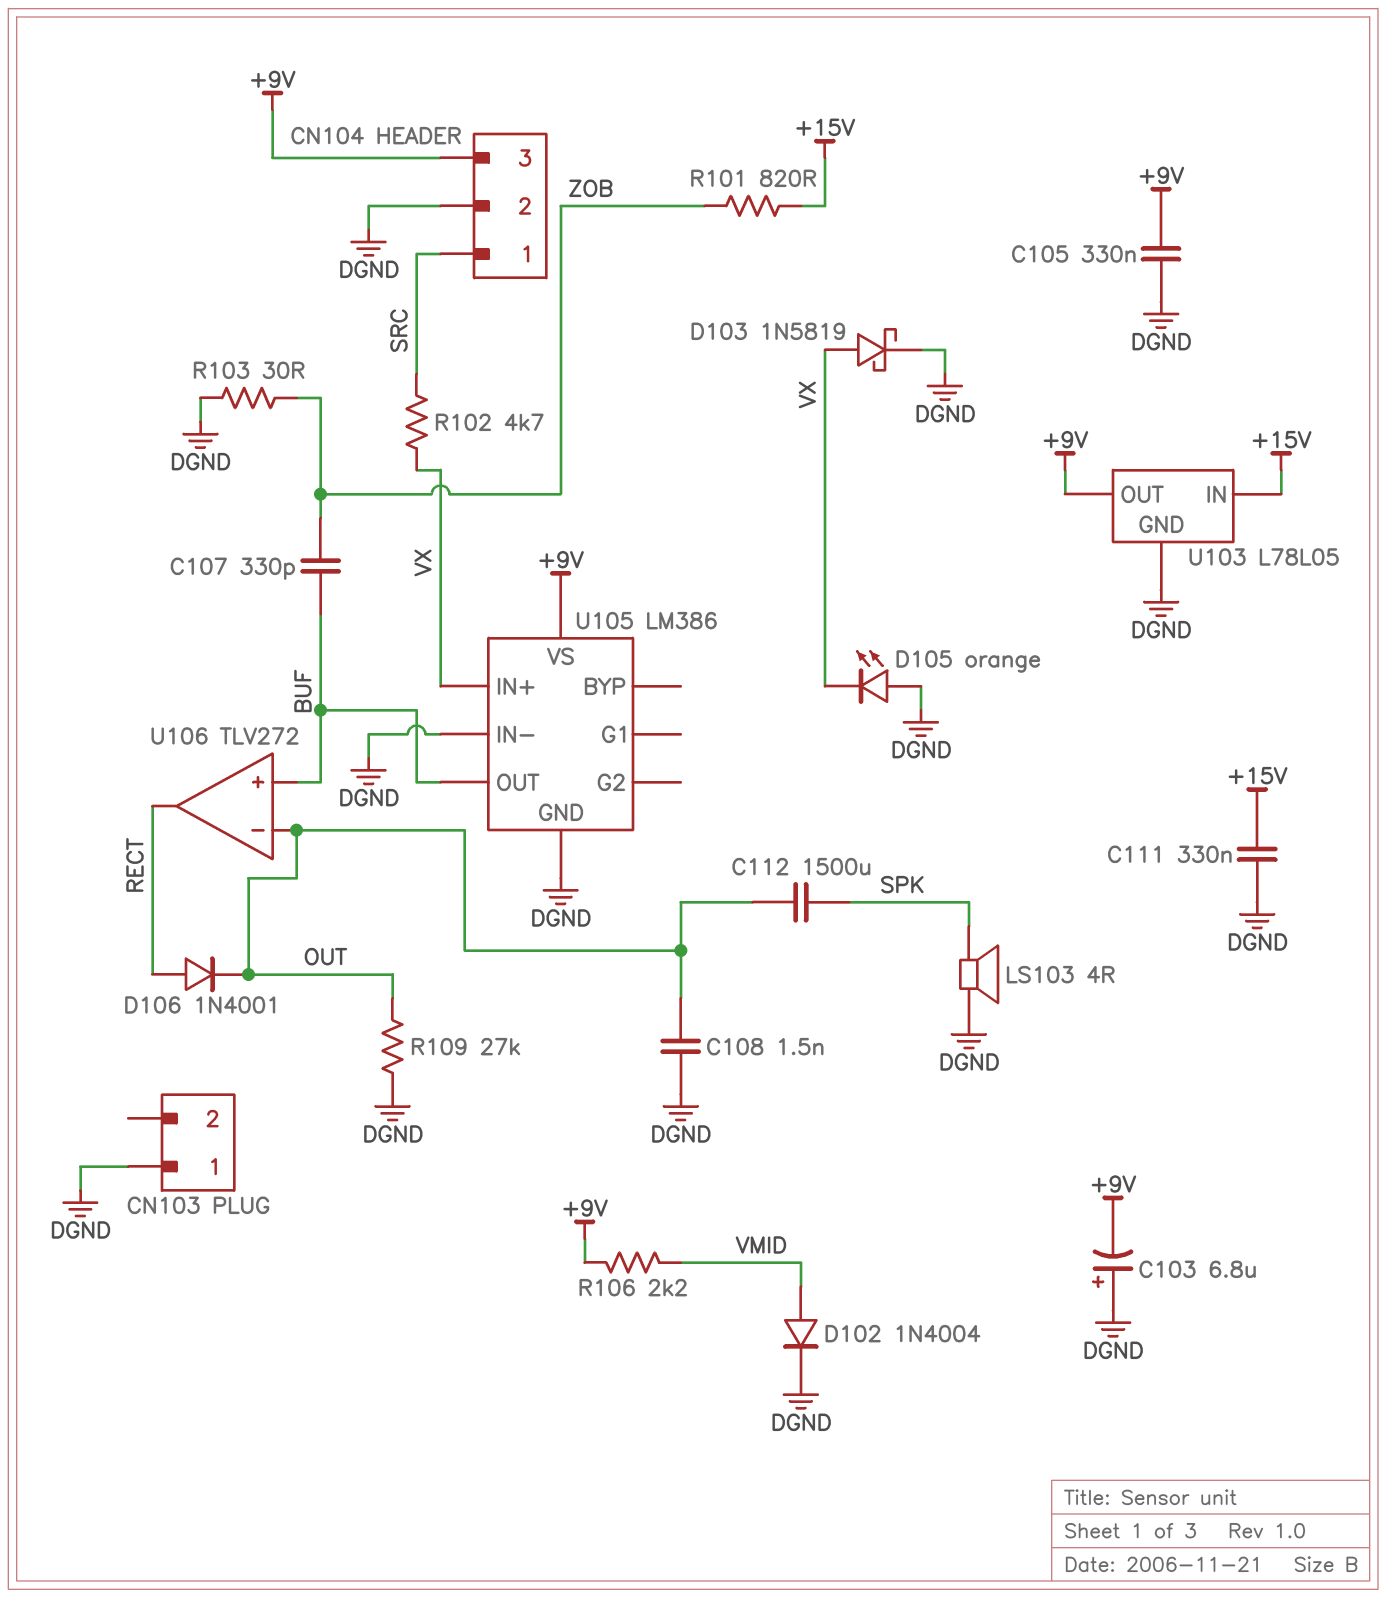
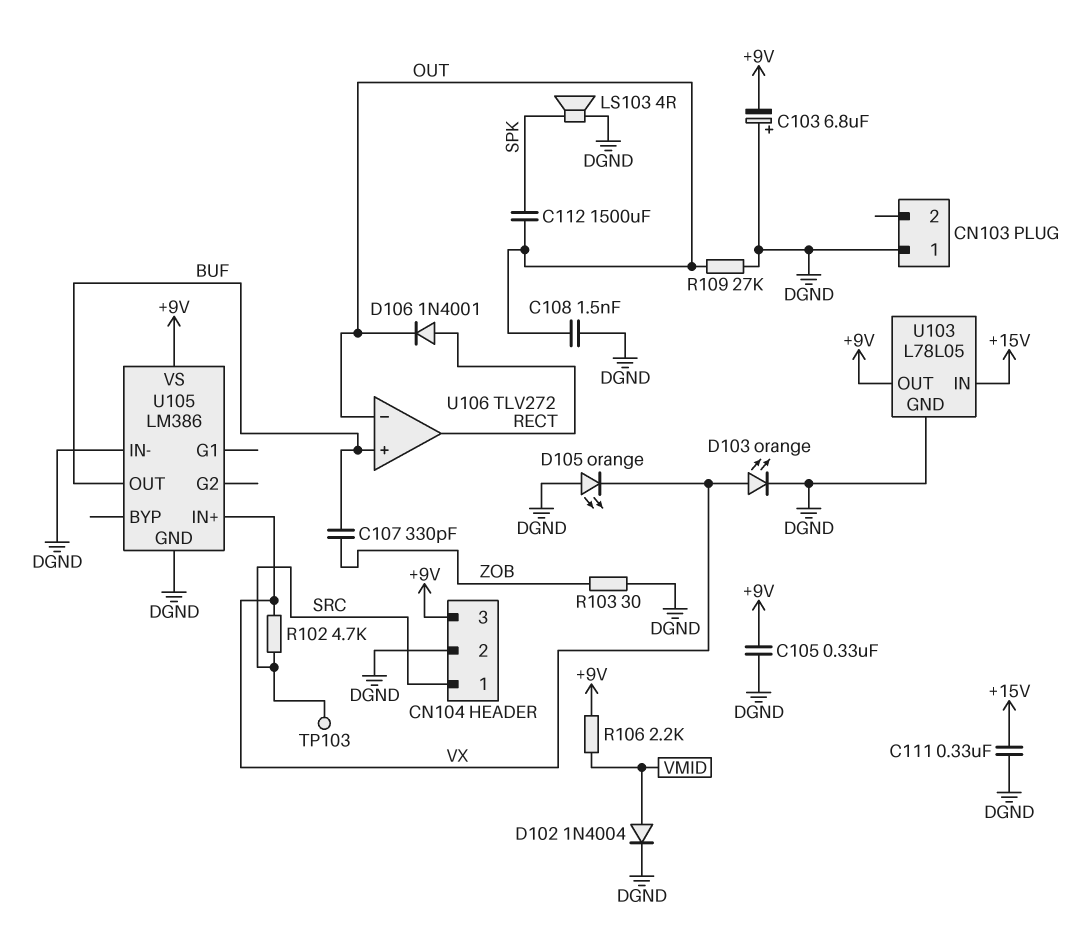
D103: schottky 1N5819 (A VX, K DGND) -> LED orange (A VX, K DGND)
R101: 820 (+15V, ZOB) -> none
TP103: none -> test point (SRC)

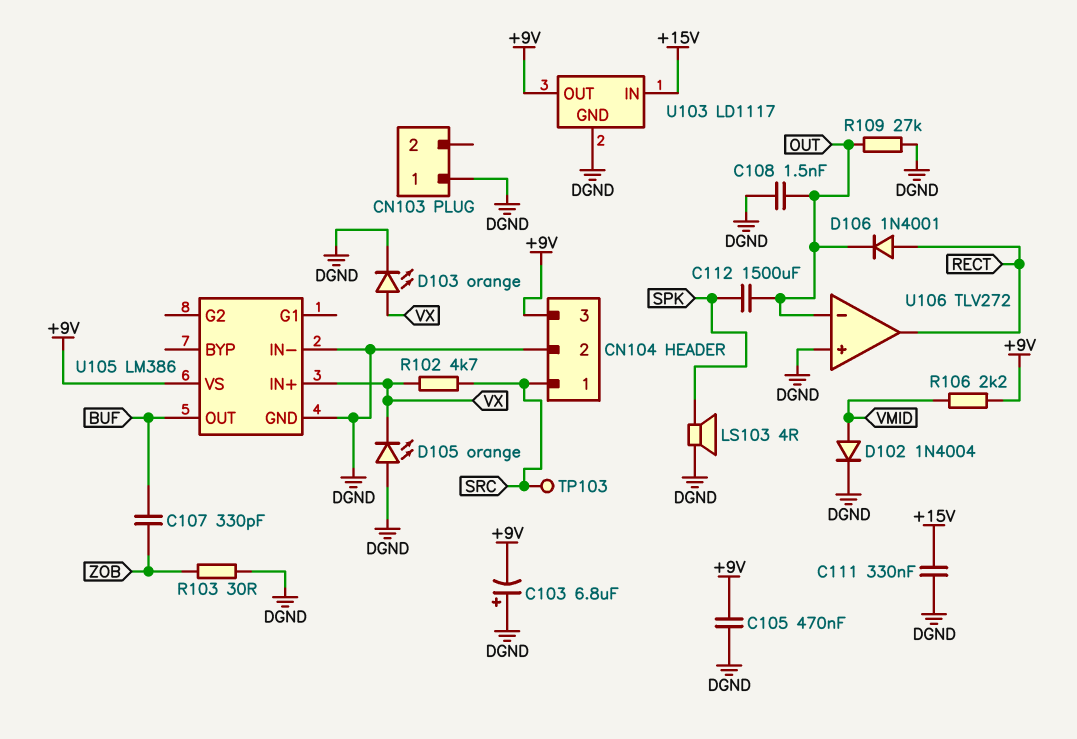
C105: 330nF (+9V, DGND) -> 470nF (+9V, DGND)
U103: L78L05 -> LD1117
U106 pin in+: BUF -> DGND

